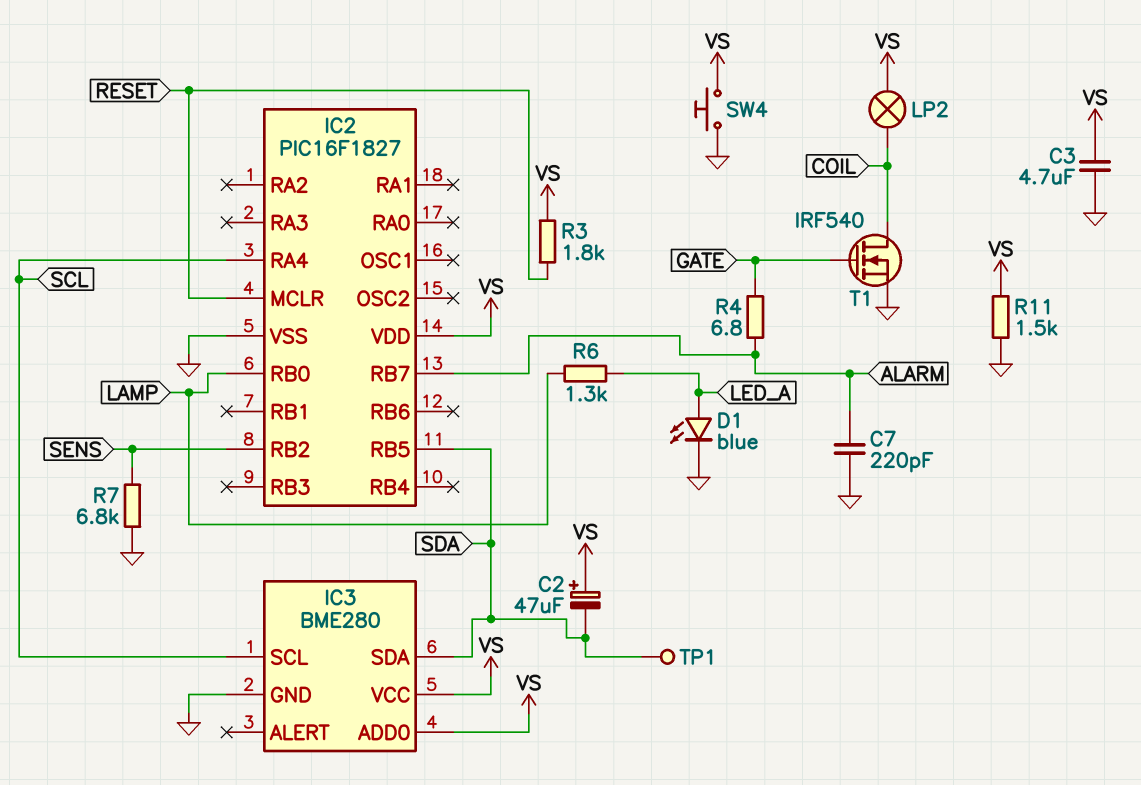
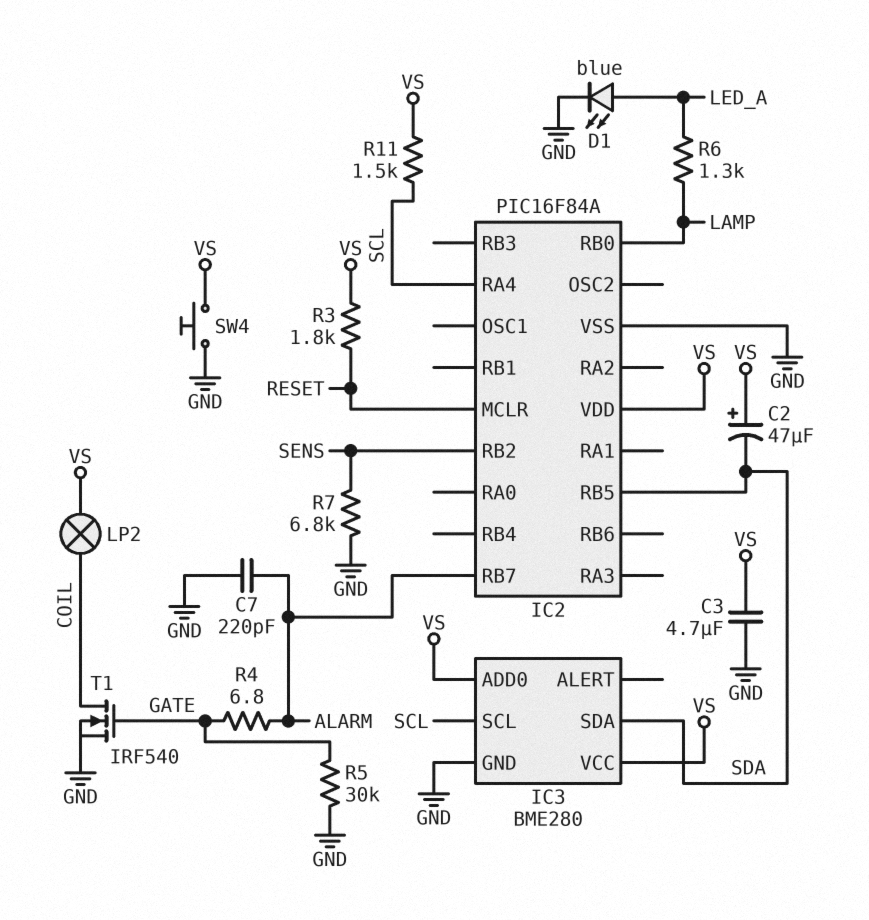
IC2: PIC16F1827 -> PIC16F84A
R5: none -> 30k (GATE, GND)
R11: 1.5k (GND, VS) -> 1.5k (SCL, VS)
TP1: test point (SDA) -> none

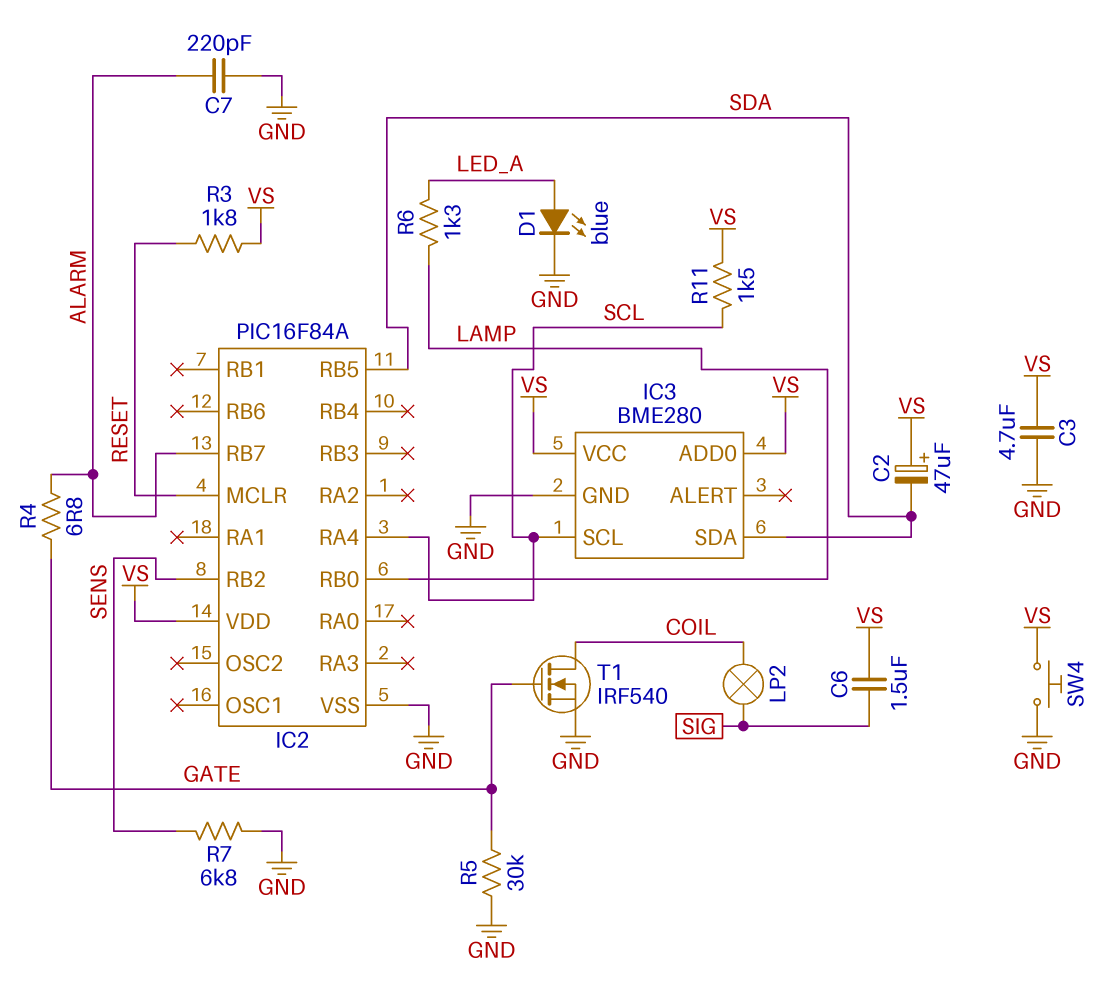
C6: none -> 1.5uF (SIG, VS)
LP2: lamp (COIL, VS) -> lamp (COIL, SIG)

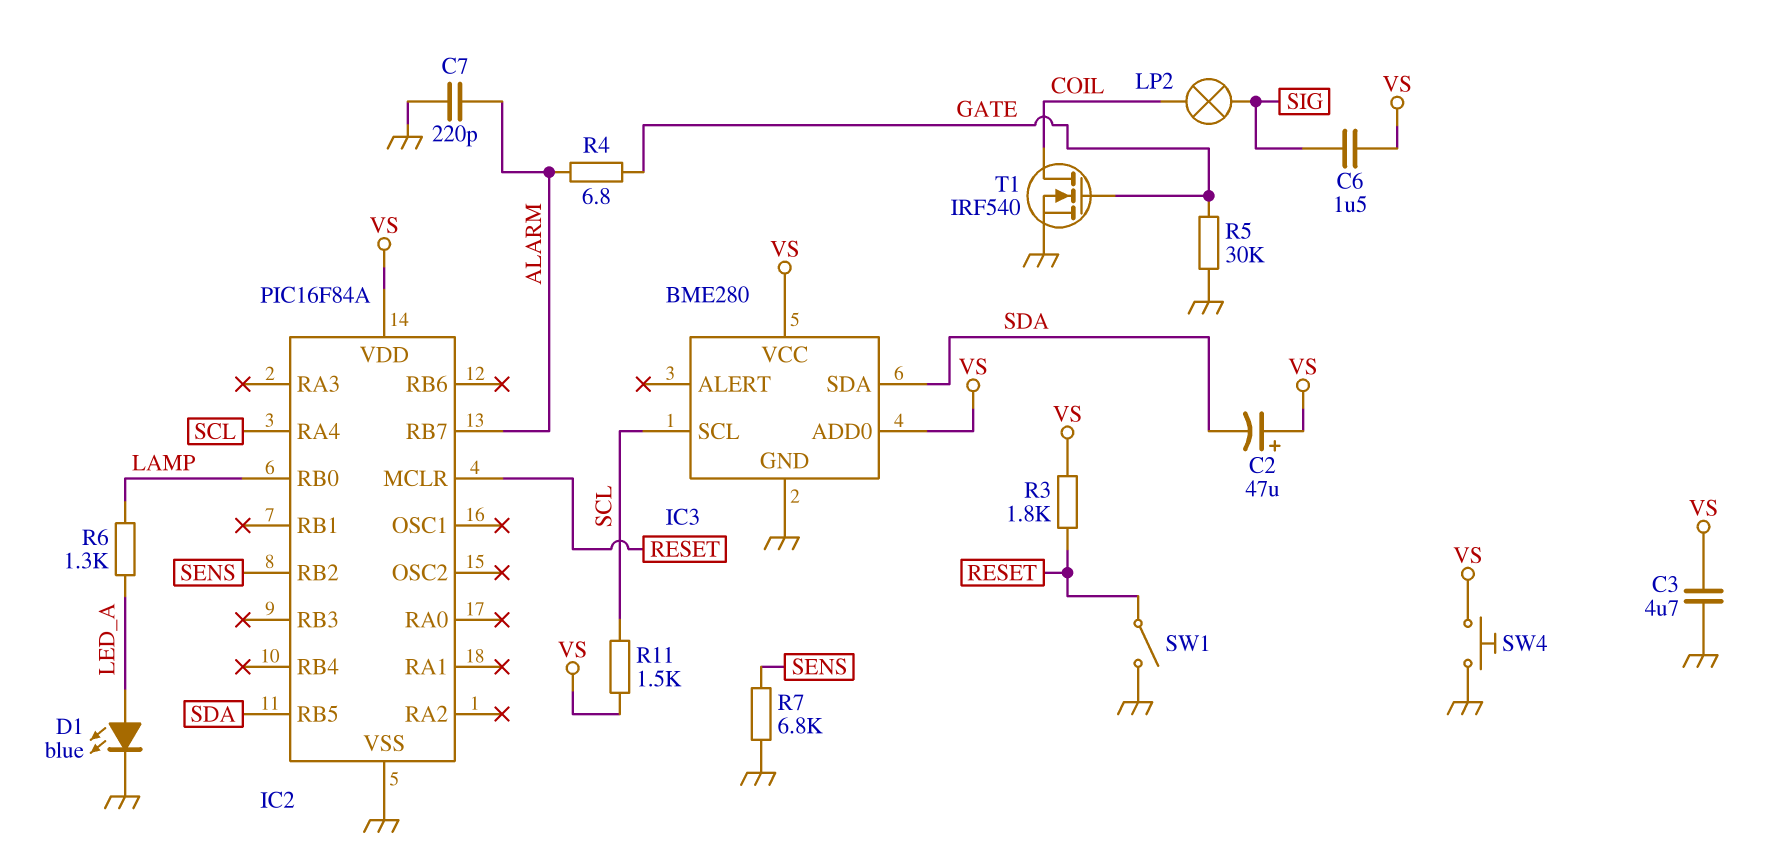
SW1: none -> switch (GND, RESET)

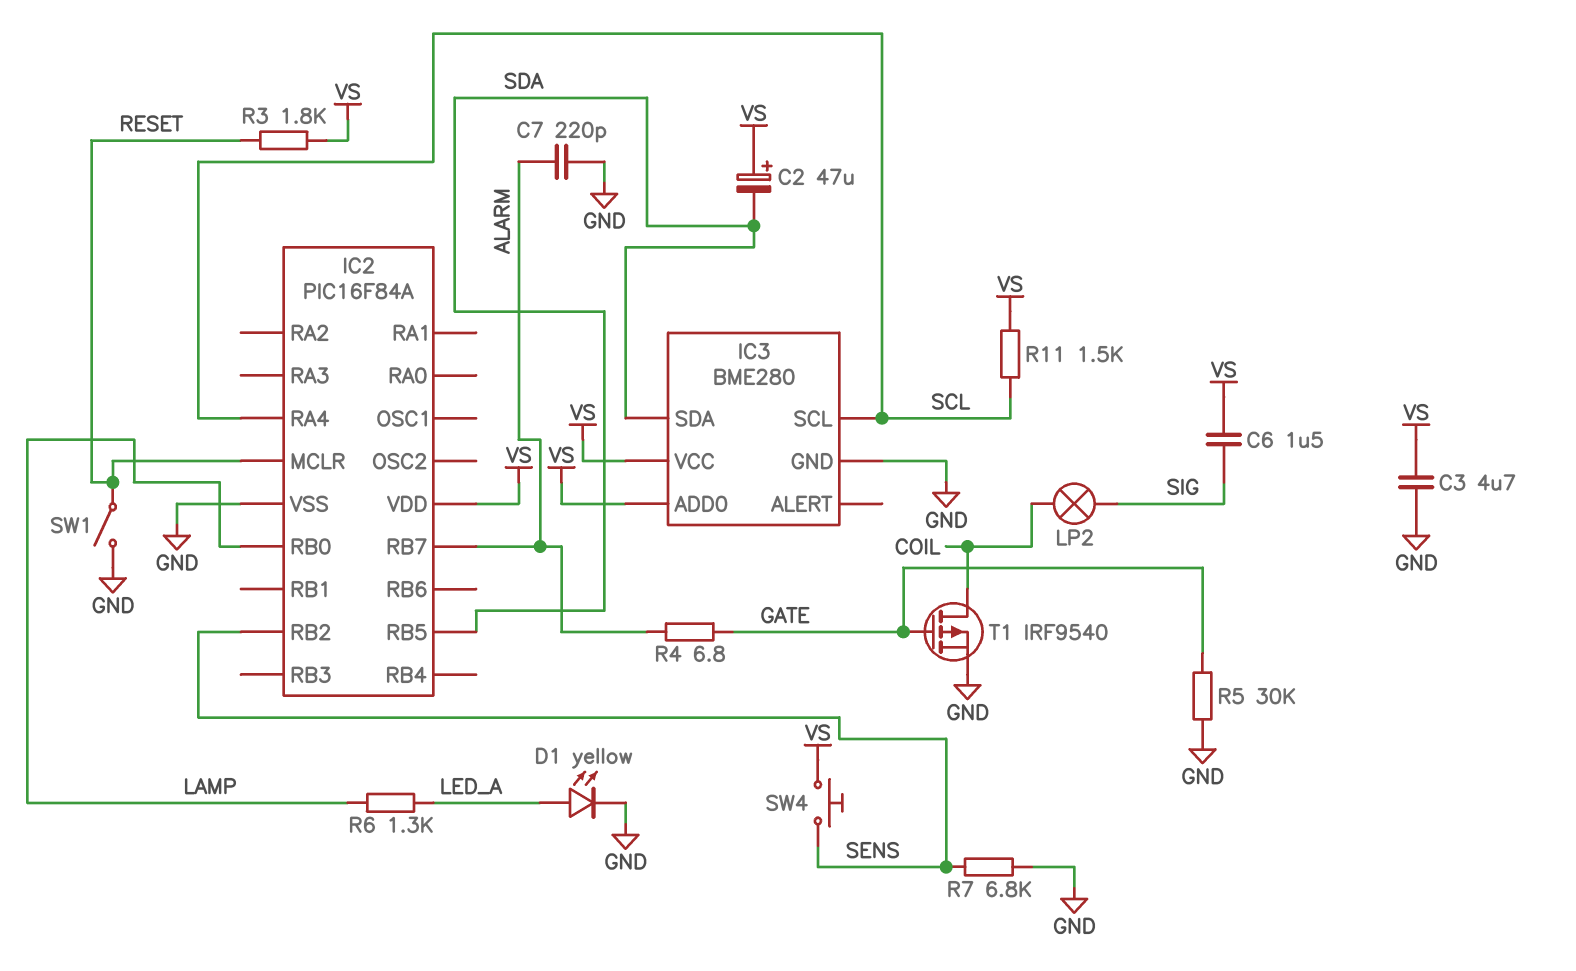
D1: LED blue (A LED_A, K GND) -> LED yellow (A LED_A, K GND)
SW4: button (GND, VS) -> button (SENS, VS)
T1: NMOS IRF540 (G GATE, D COIL, S GND) -> PMOS IRF9540 (G GATE, D COIL, S GND)

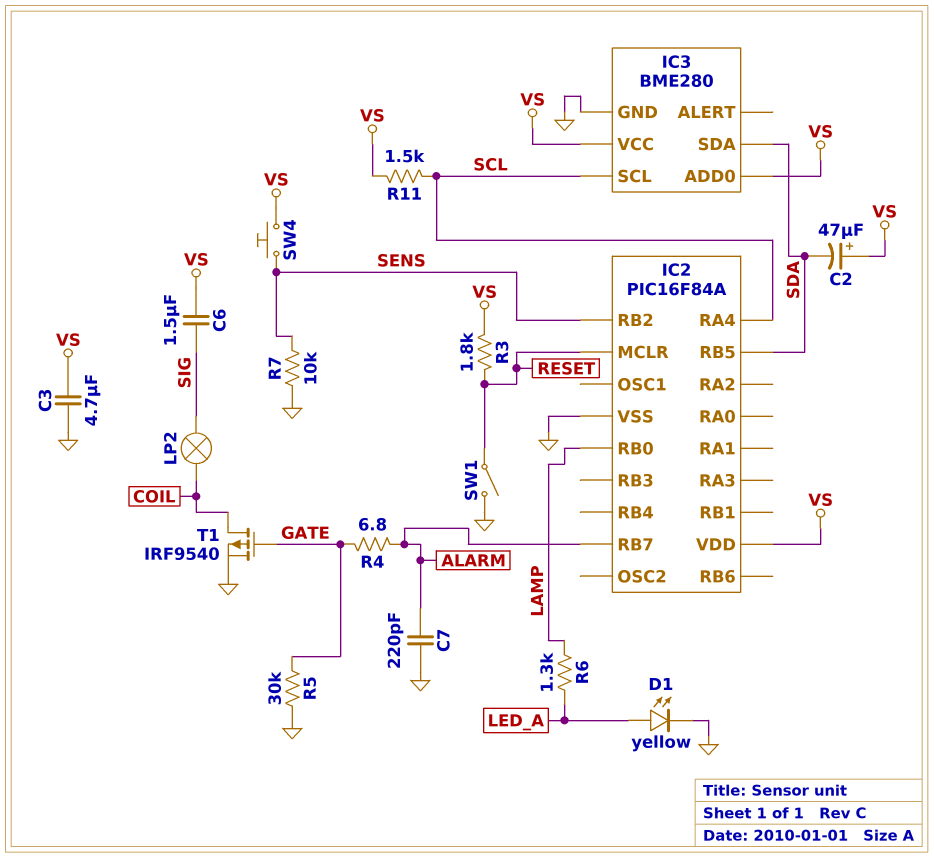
R7: 6.8k (GND, SENS) -> 10k (GND, SENS)

